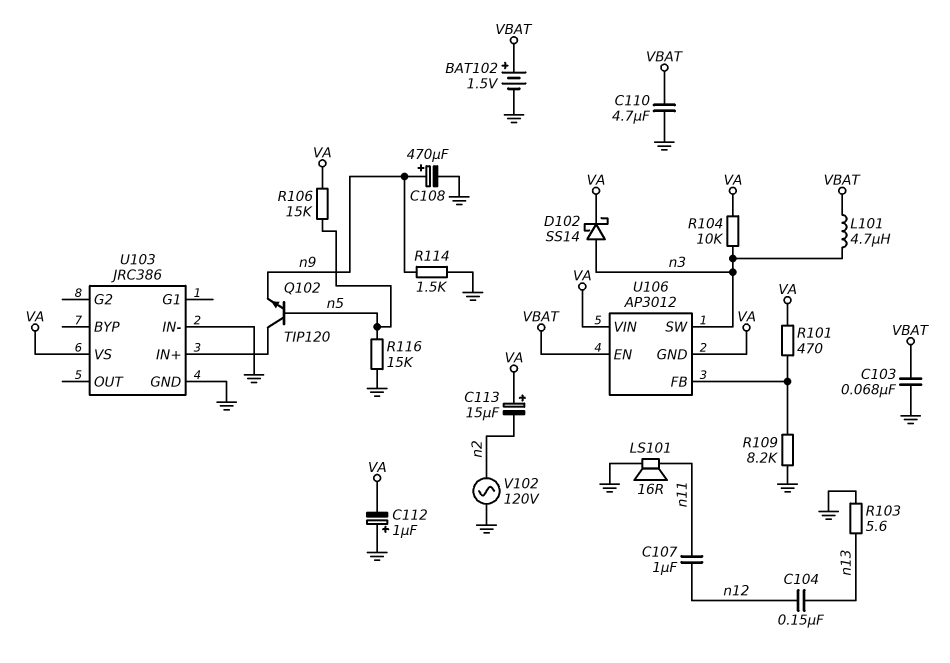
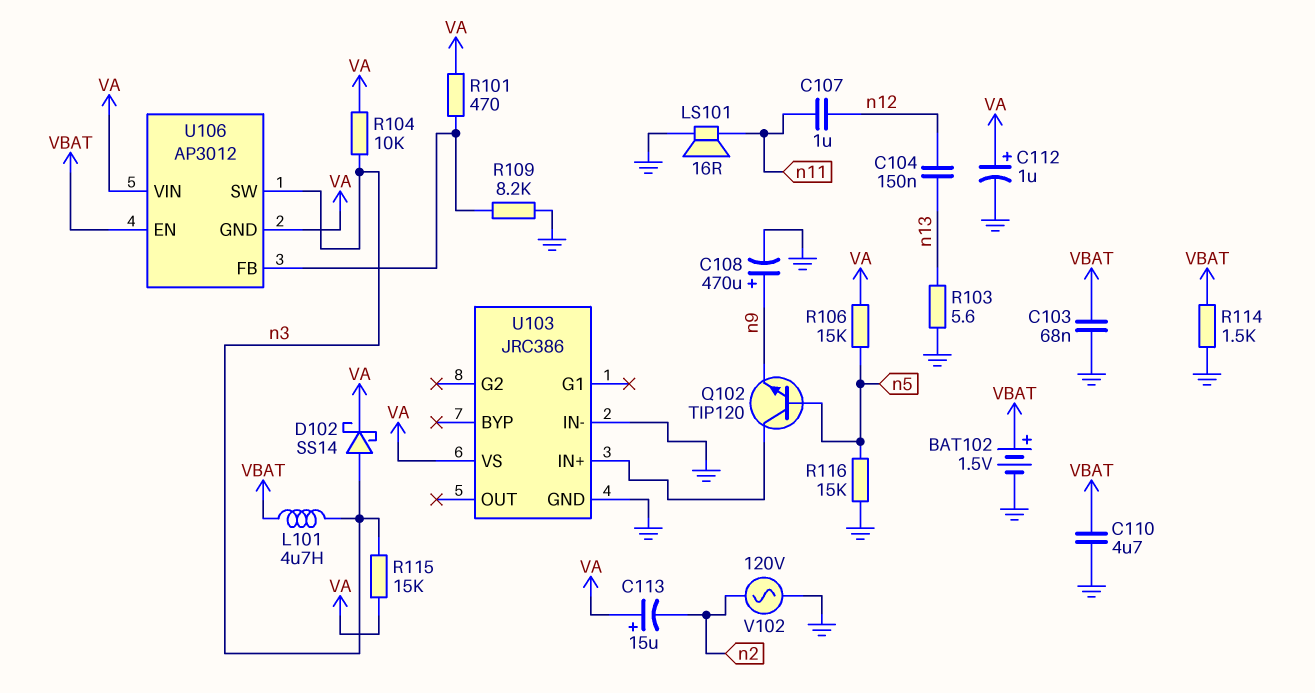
C112: 1uF (plus GND, minus VA) -> 1uF (plus VA, minus GND)
R114: 1.5k (GND, n9) -> 1.5k (GND, VBAT)
R115: none -> 15k (VA, n3)

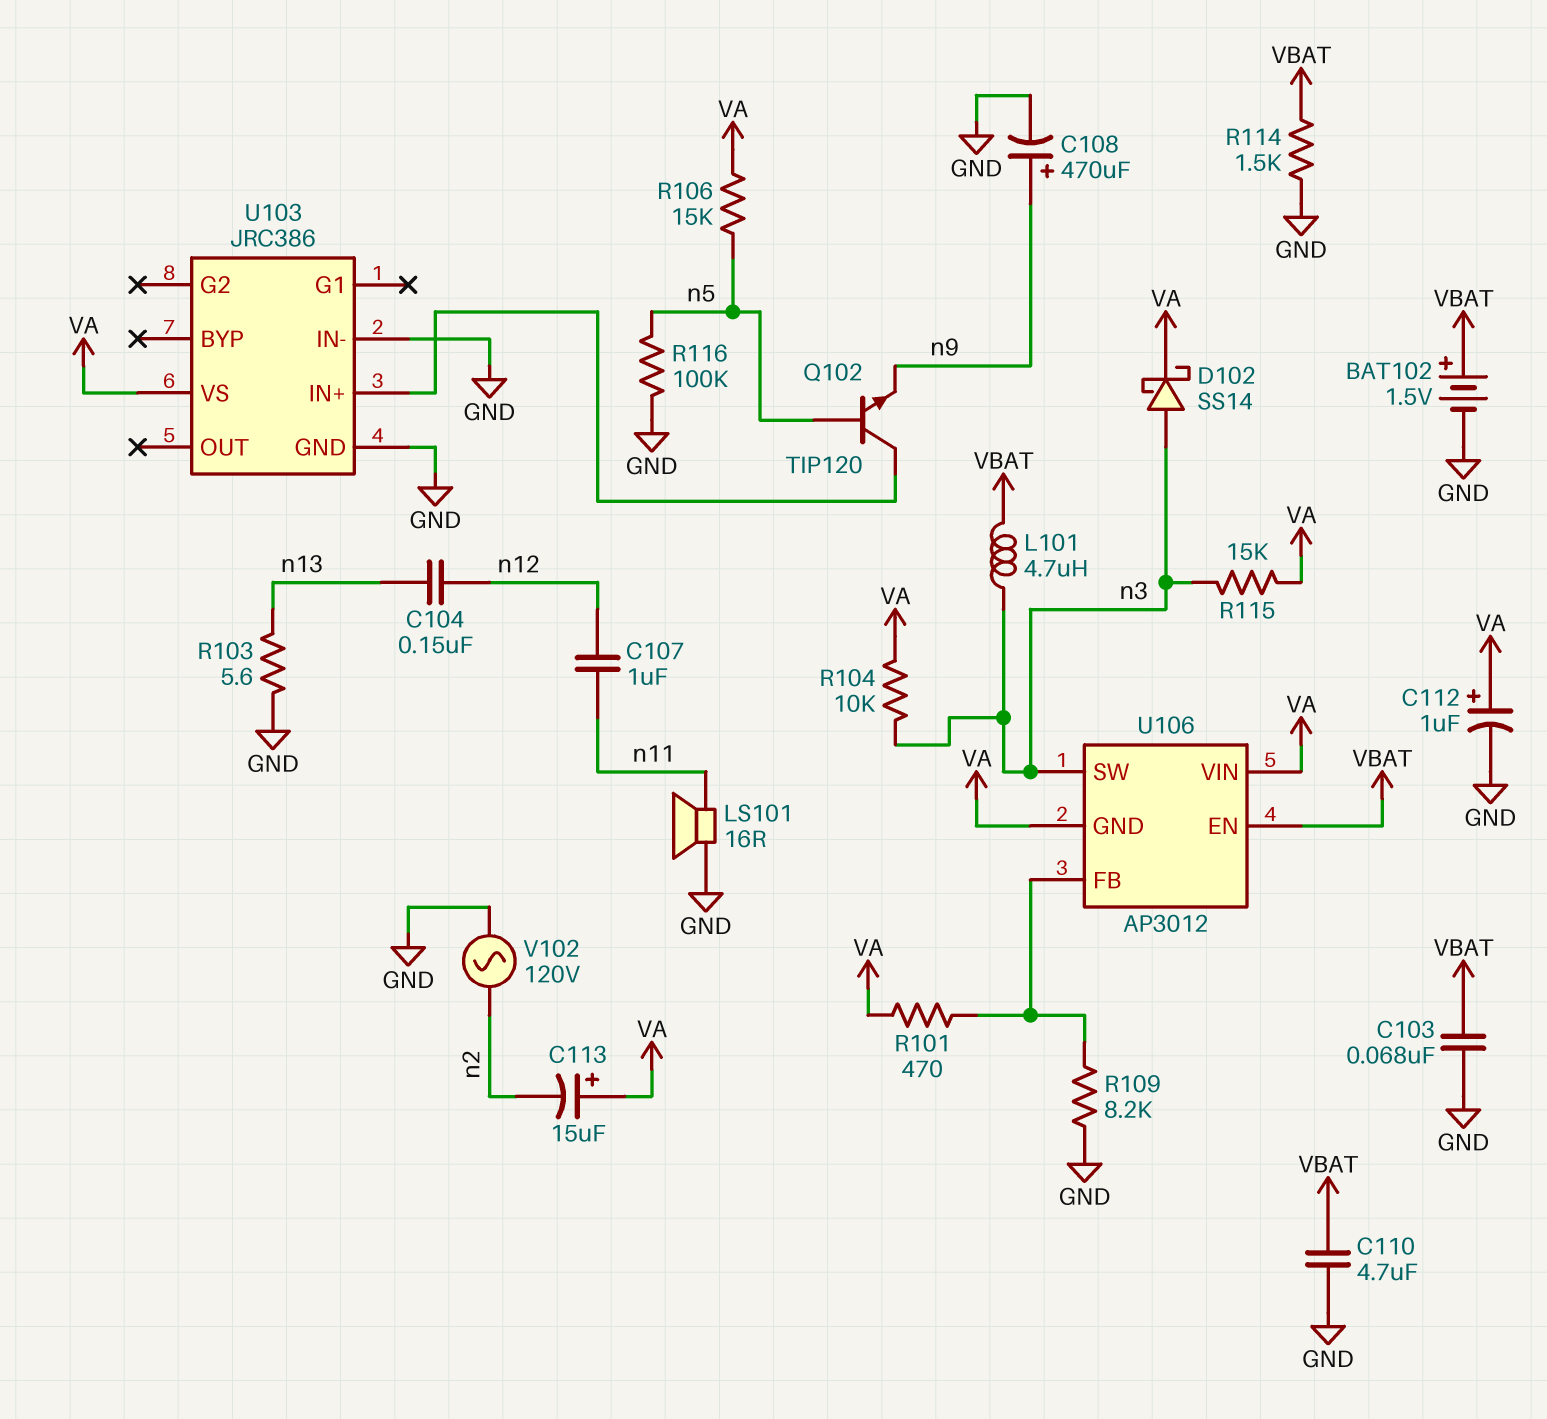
R116: 15k (GND, n5) -> 100k (GND, n5)

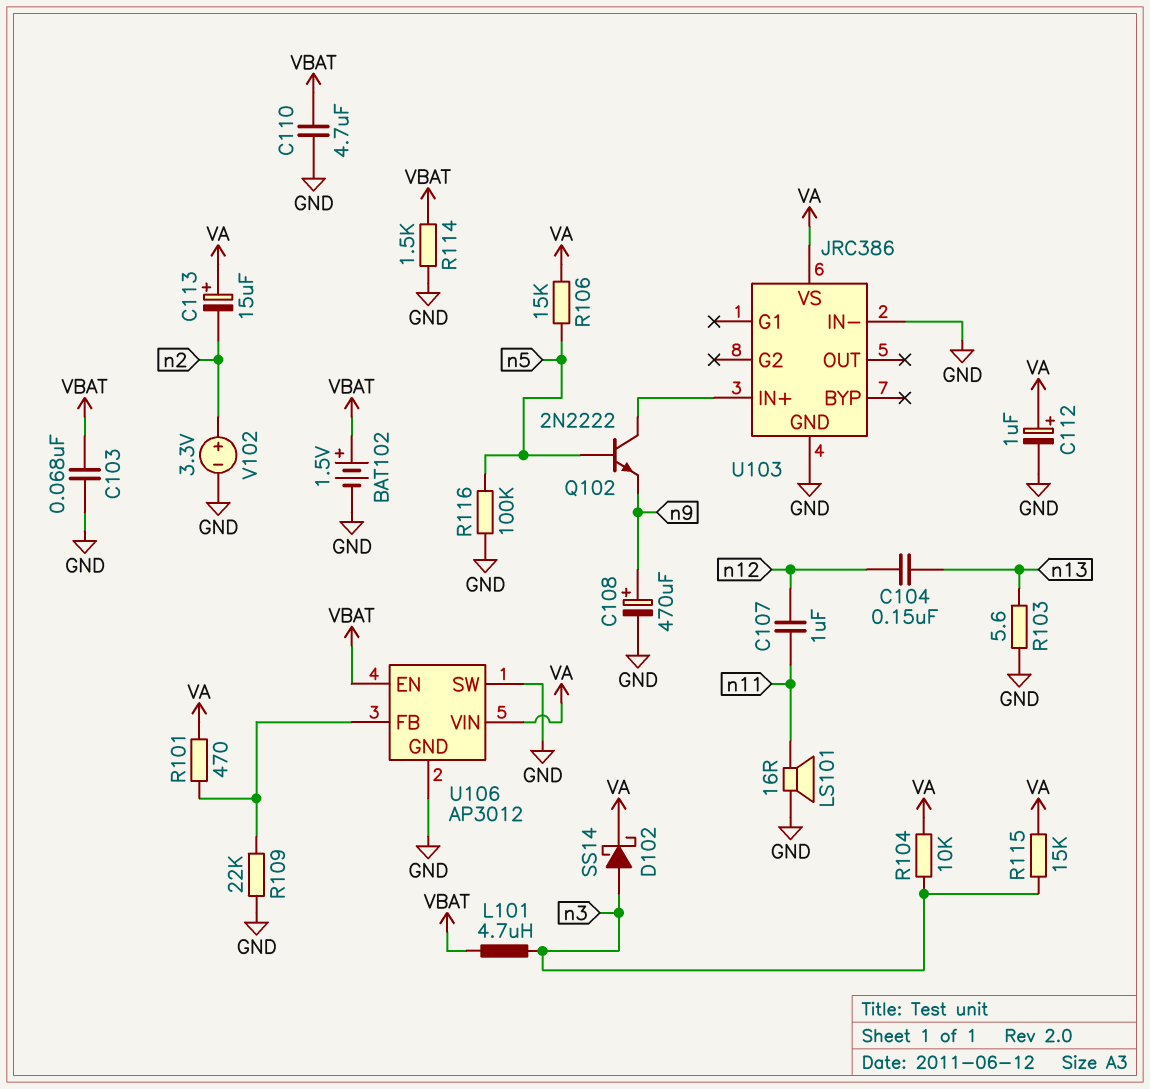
Q102: NPN TIP120 (B n5, C U103/IN+, E n9) -> NPN 2N2222 (B n5, C U103/IN+, E n9)
R109: 8.2k (GND, U106/FB) -> 22k (GND, U106/FB)
U106 pin GND: VA -> GND
U106 pin SW: n3 -> GND
V102: AC 120V (GND, n2) -> 3.3V (plus n2, minus GND)

